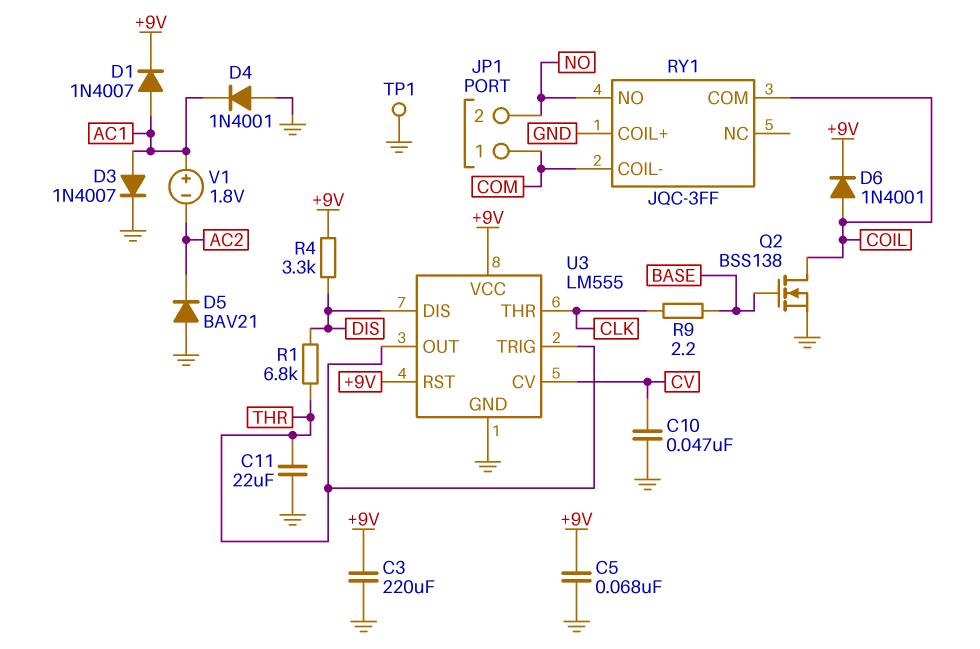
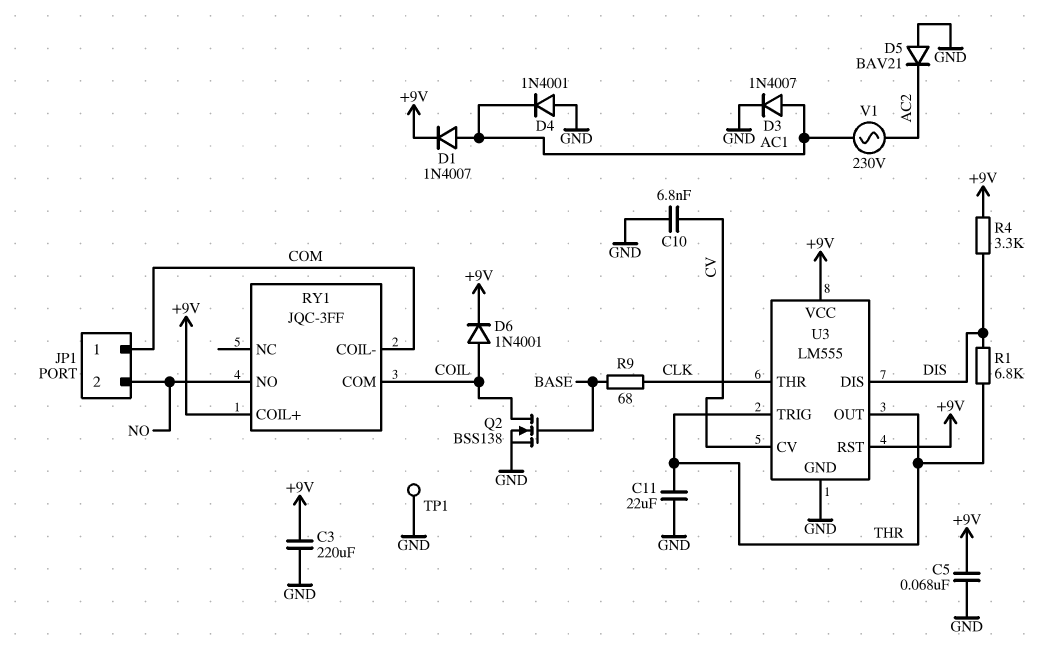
C10: 47nF (CV, GND) -> 6.8nF (CV, GND)
R9: 2.2 (BASE, CLK) -> 68 (BASE, CLK)
RY1 pin COIL+: GND -> +9V
V1: 1.8V (plus AC1, minus AC2) -> AC 230V (AC1, AC2)

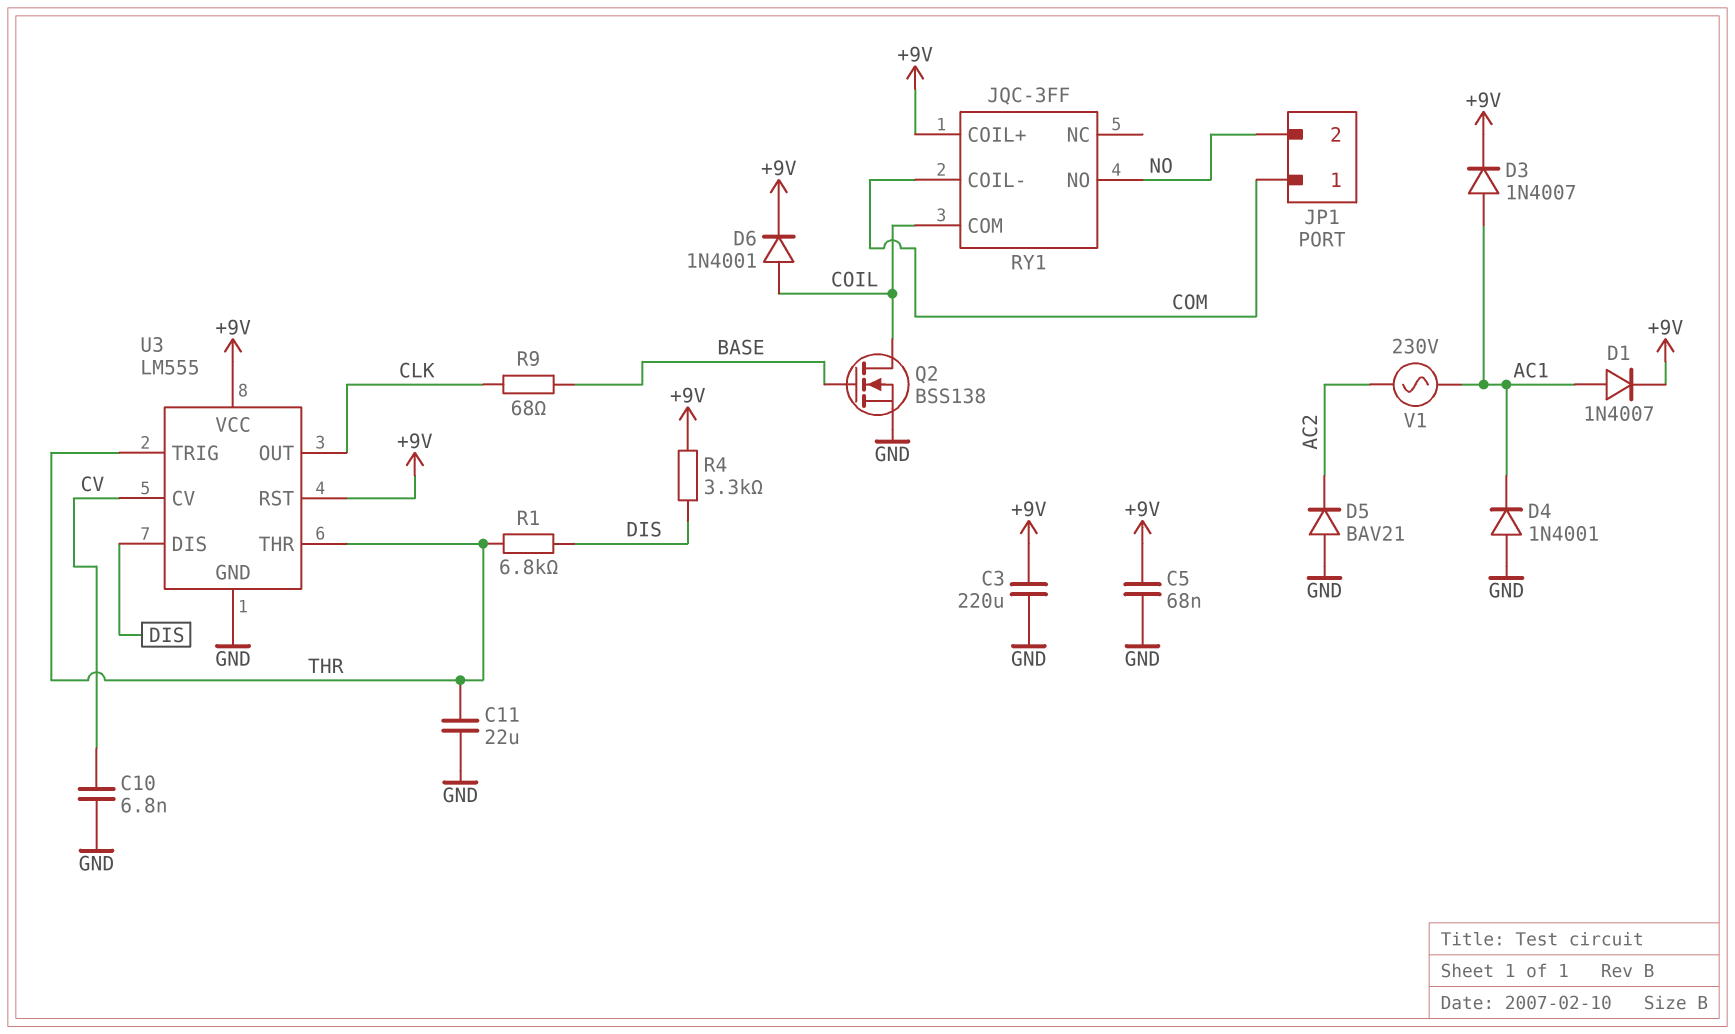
D3: diode 1N4007 (A AC1, K GND) -> diode 1N4007 (A AC1, K +9V)
TP1: test point (GND) -> none
U3 pin OUT: THR -> CLK
U3 pin THR: CLK -> THR

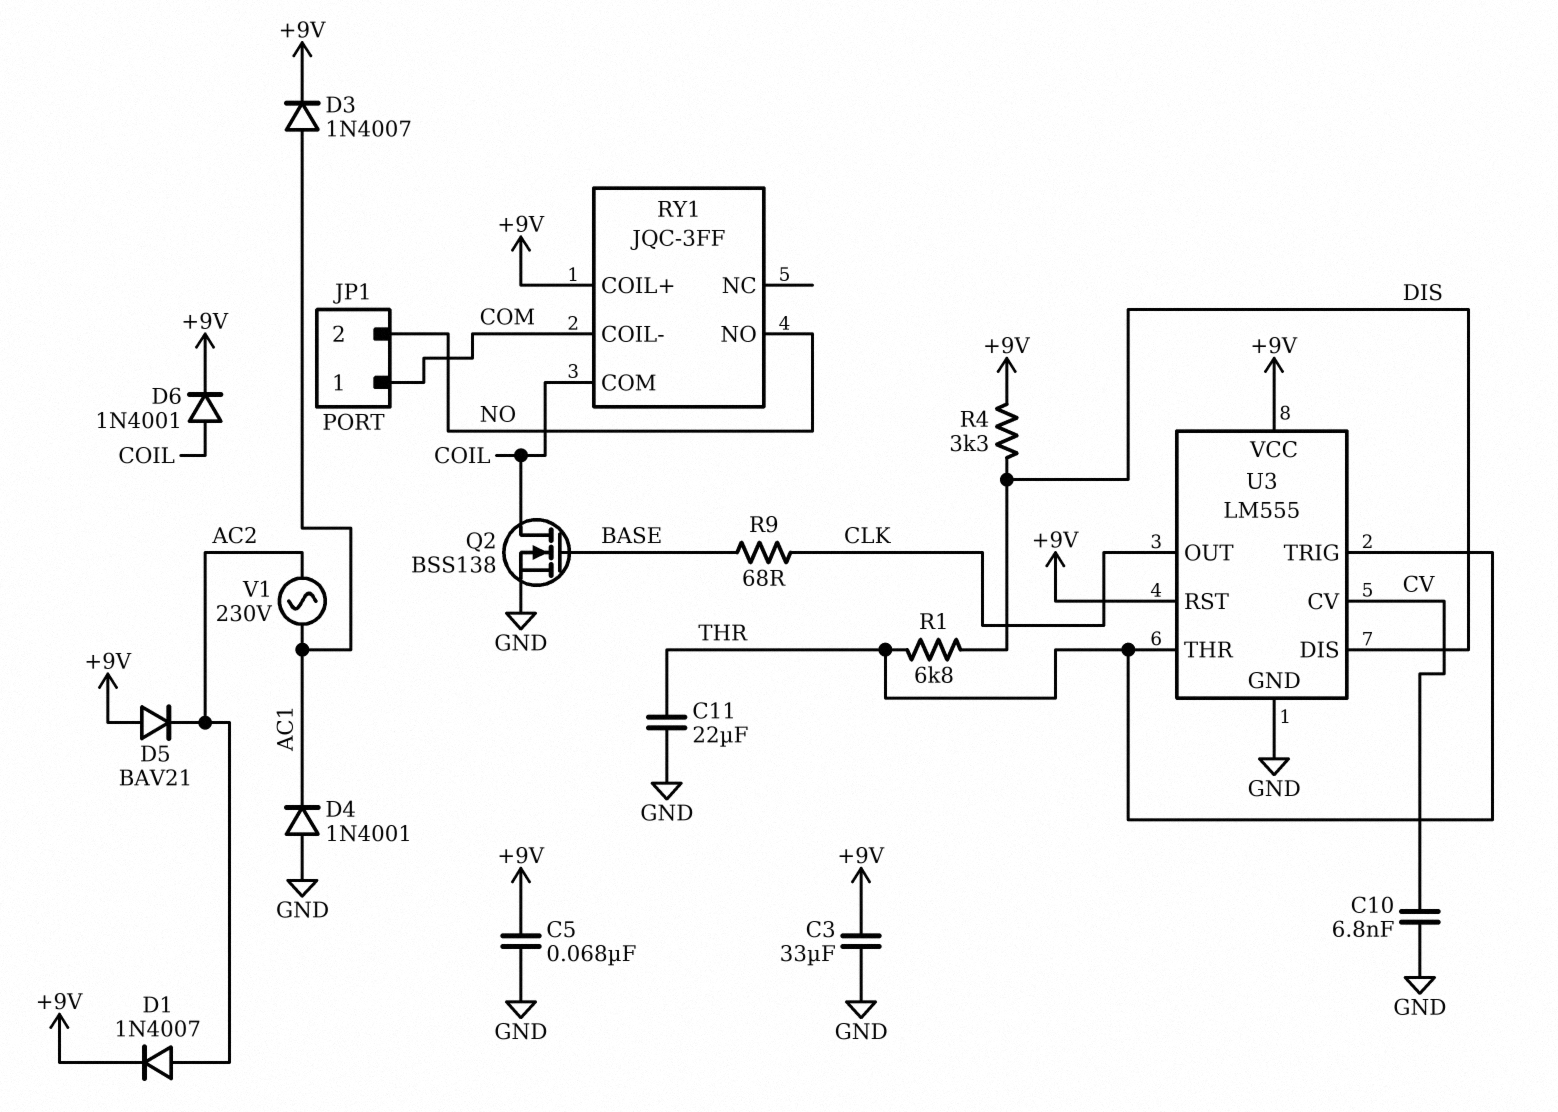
C3: 220uF (+9V, GND) -> 33uF (+9V, GND)
D1: diode 1N4007 (A AC1, K +9V) -> diode 1N4007 (A AC2, K +9V)
D5: diode BAV21 (A GND, K AC2) -> diode BAV21 (A +9V, K AC2)

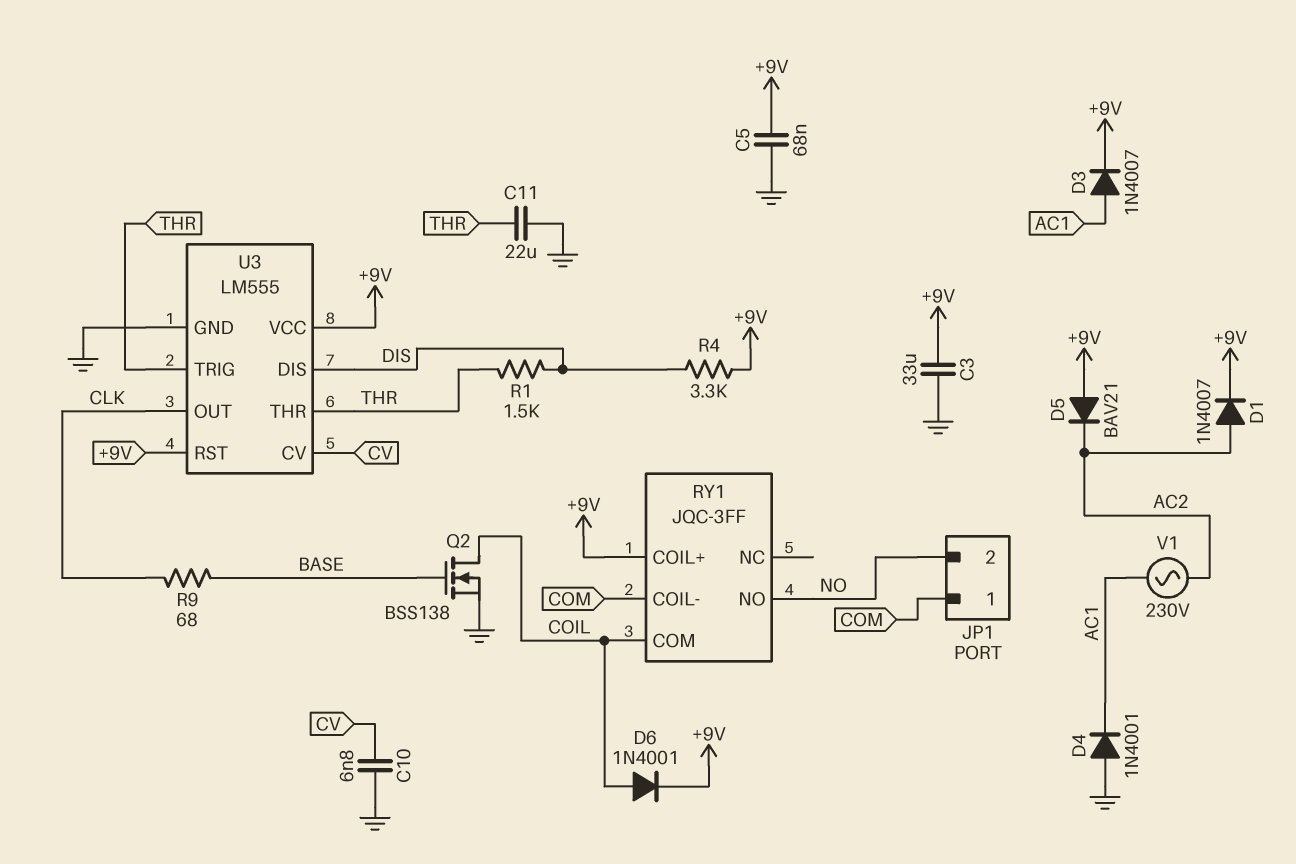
R1: 6.8k (DIS, THR) -> 1.5k (DIS, THR)

